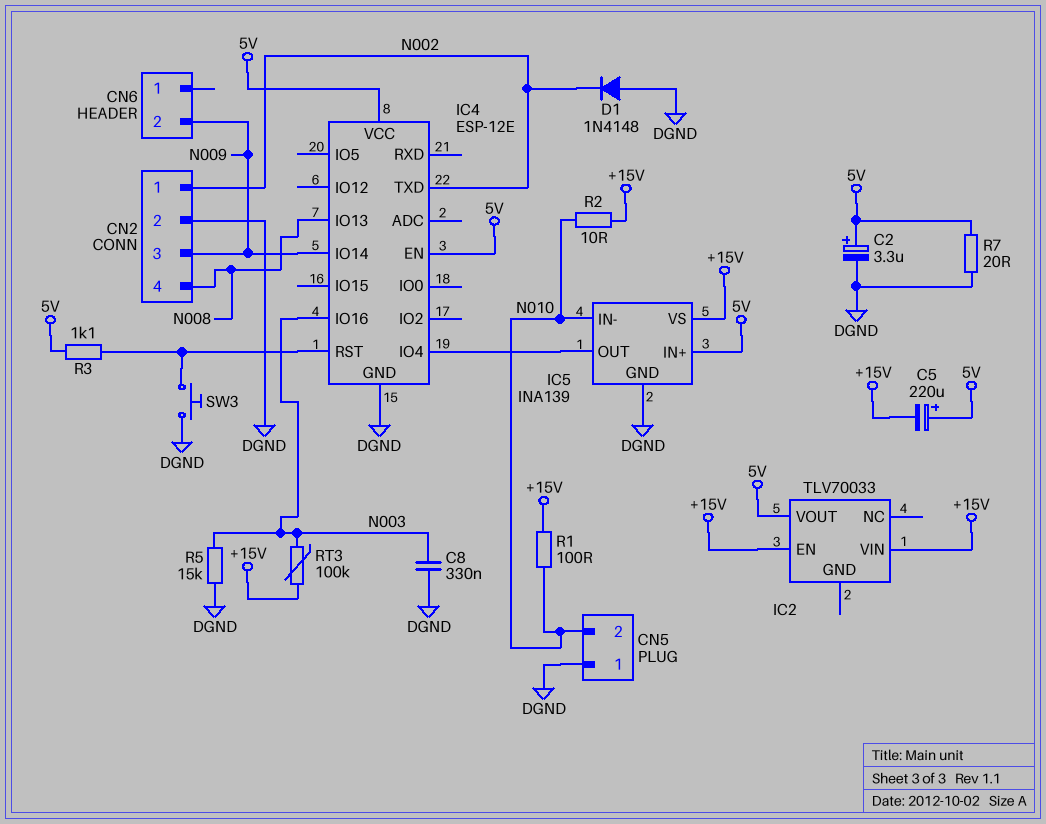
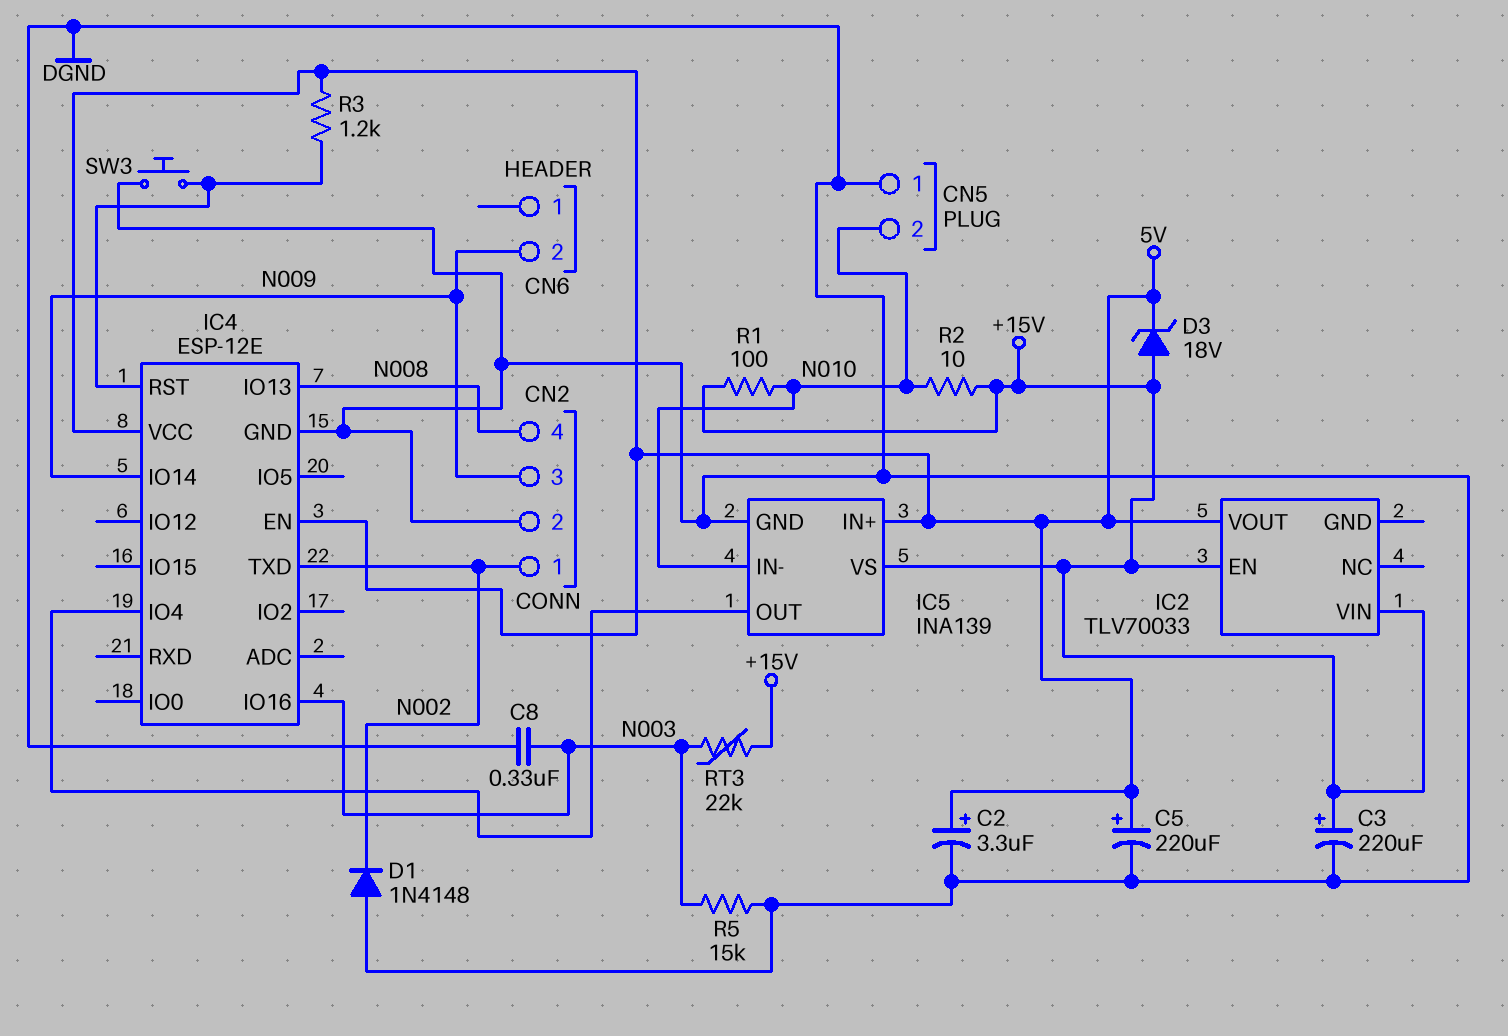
C3: none -> 220uF (plus +15V, minus DGND)
C5: 220uF (plus 5V, minus +15V) -> 220uF (plus 5V, minus DGND)
D3: none -> zener 18V (A +15V, K 5V)
R3: 1.1k (5V, IC4/RST) -> 1.2k (5V, IC4/RST)
R7: 20 (5V, DGND) -> none
RT3: 100k (+15V, N003) -> 22k (+15V, N003)

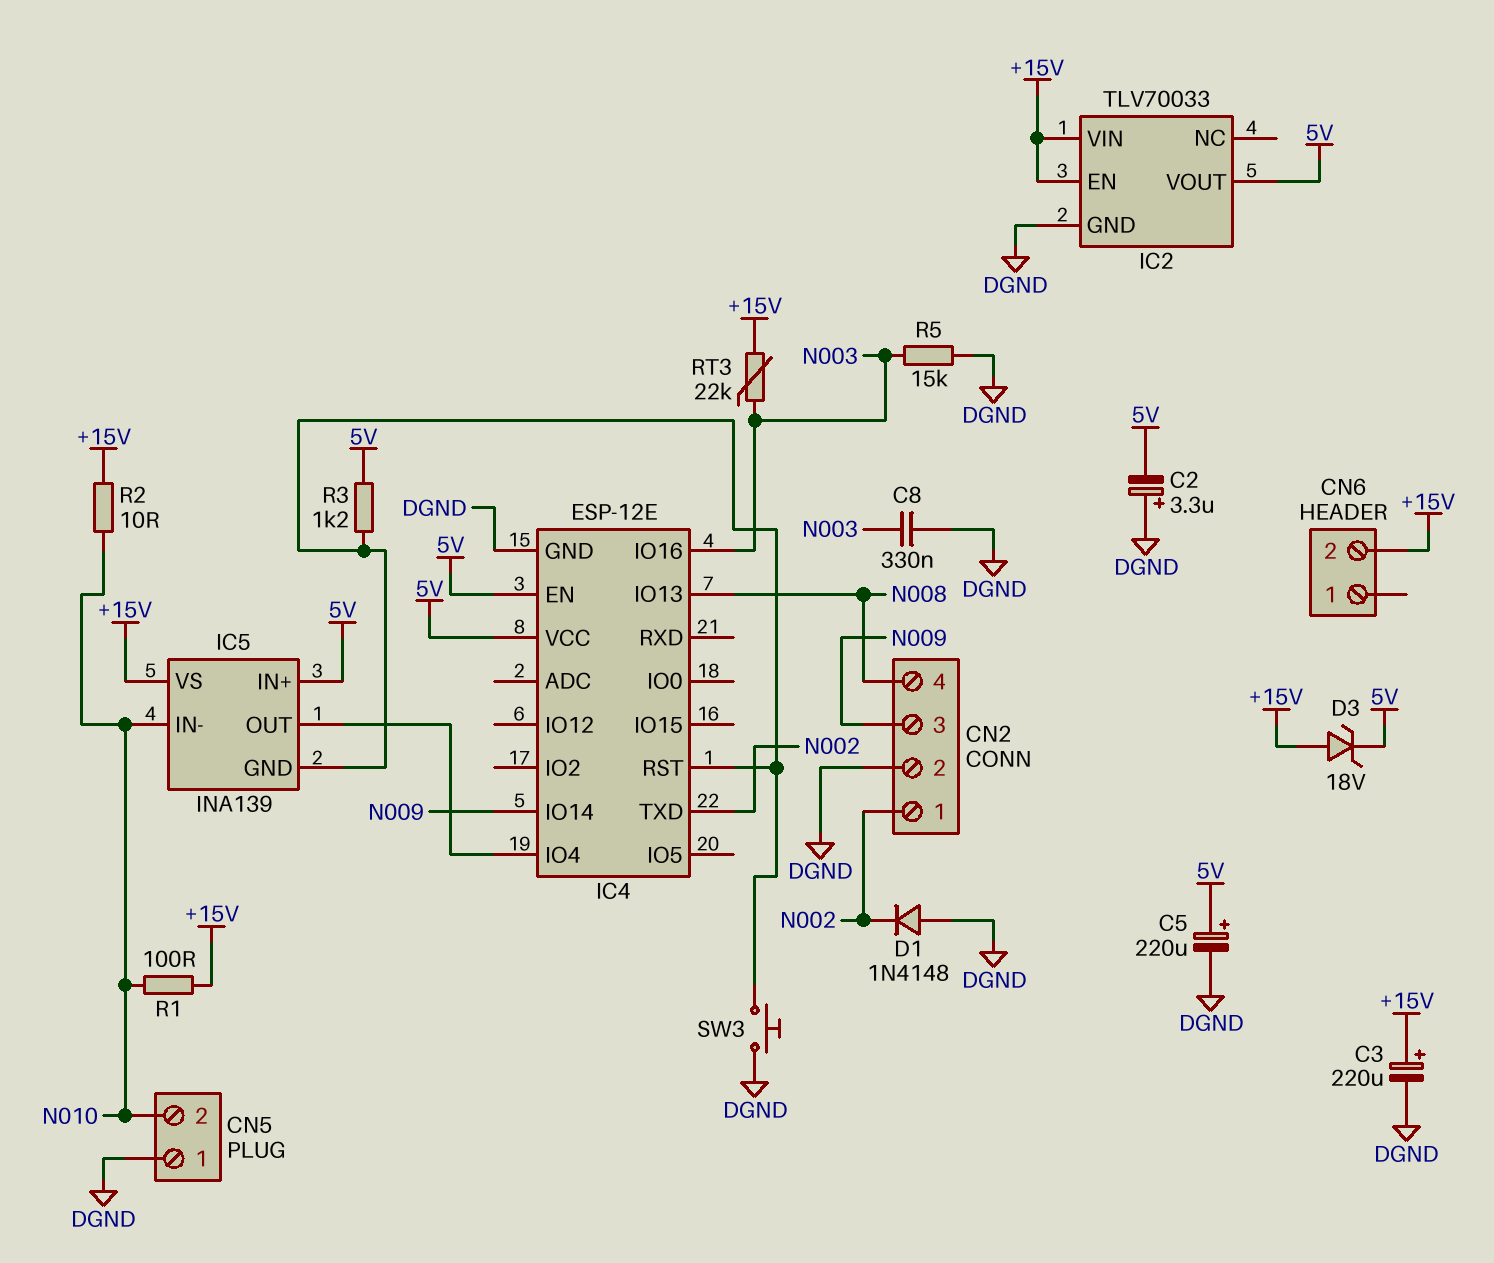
C2: 3.3uF (plus 5V, minus DGND) -> 3.3uF (plus DGND, minus 5V)
CN6 pin 2: N009 -> +15V
IC2 pin GND: none -> DGND
IC5 pin GND: DGND -> IC4/RST

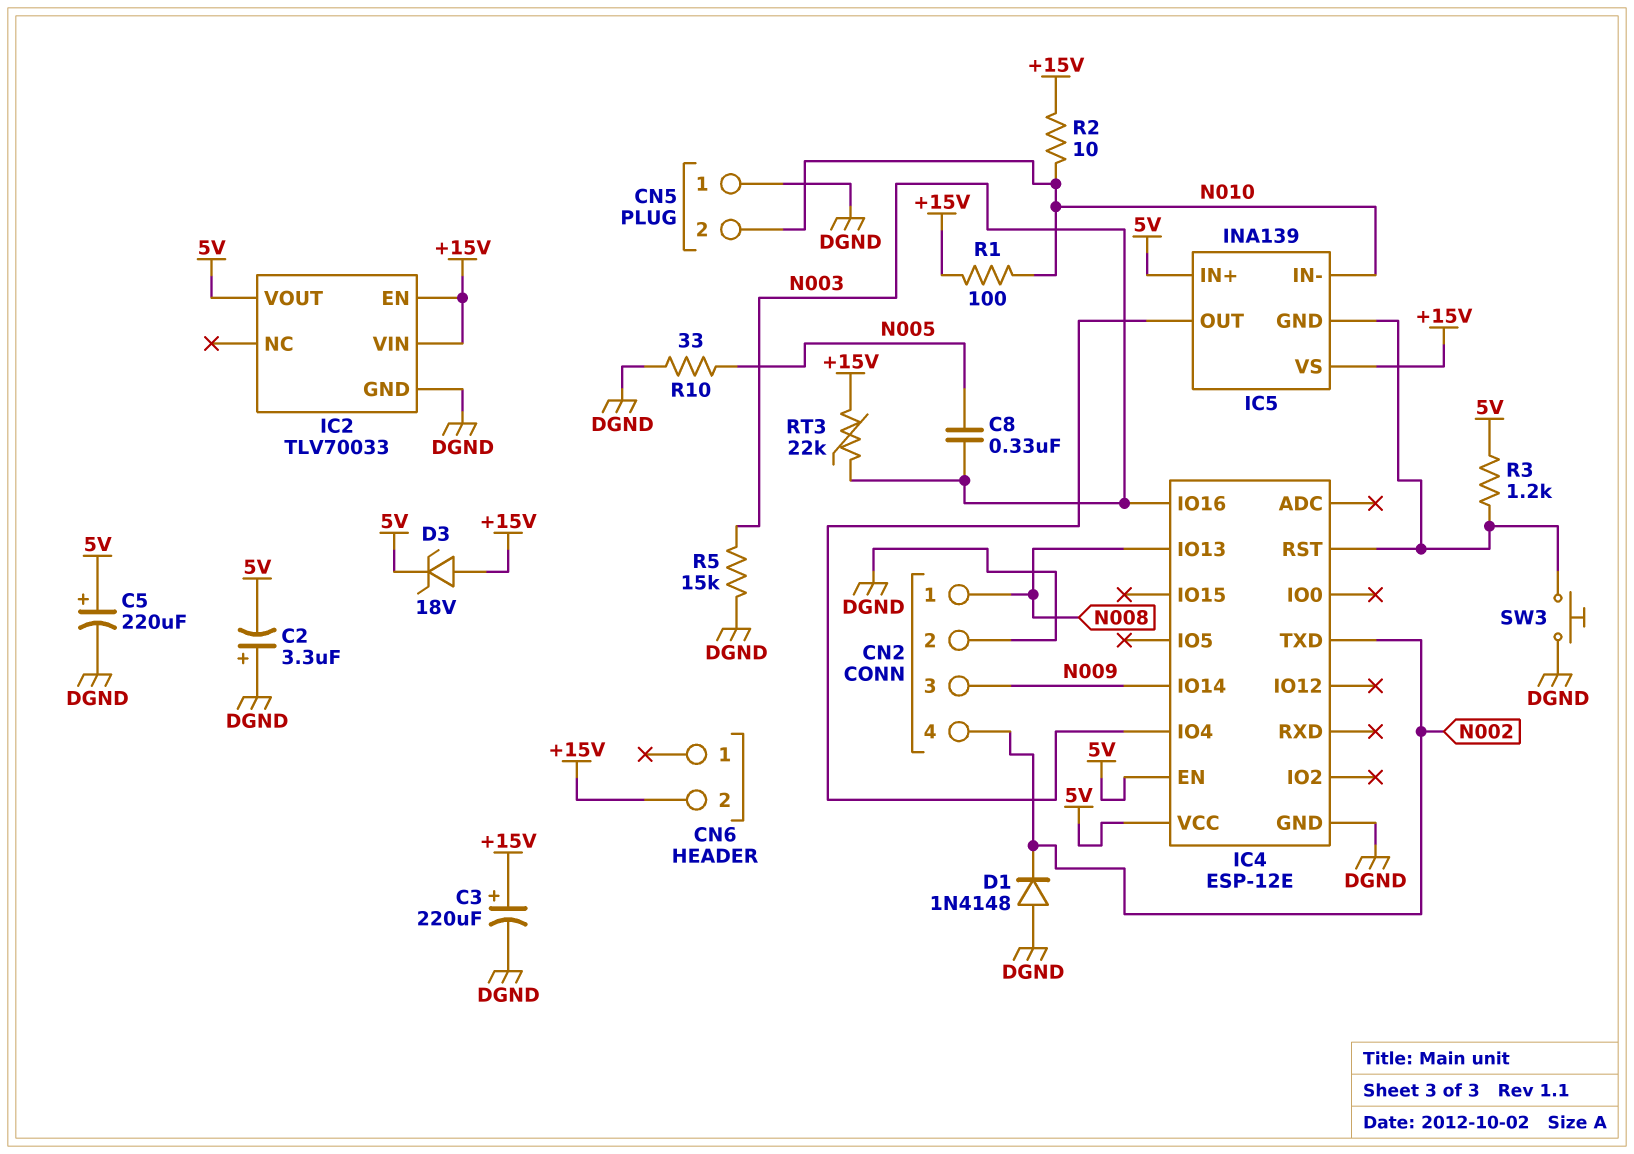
C8: 330nF (DGND, N003) -> 330nF (N003, N005)
CN2 pin 1: N002 -> N008
CN2 pin 4: N008 -> N002
R10: none -> 33 (DGND, N005)

